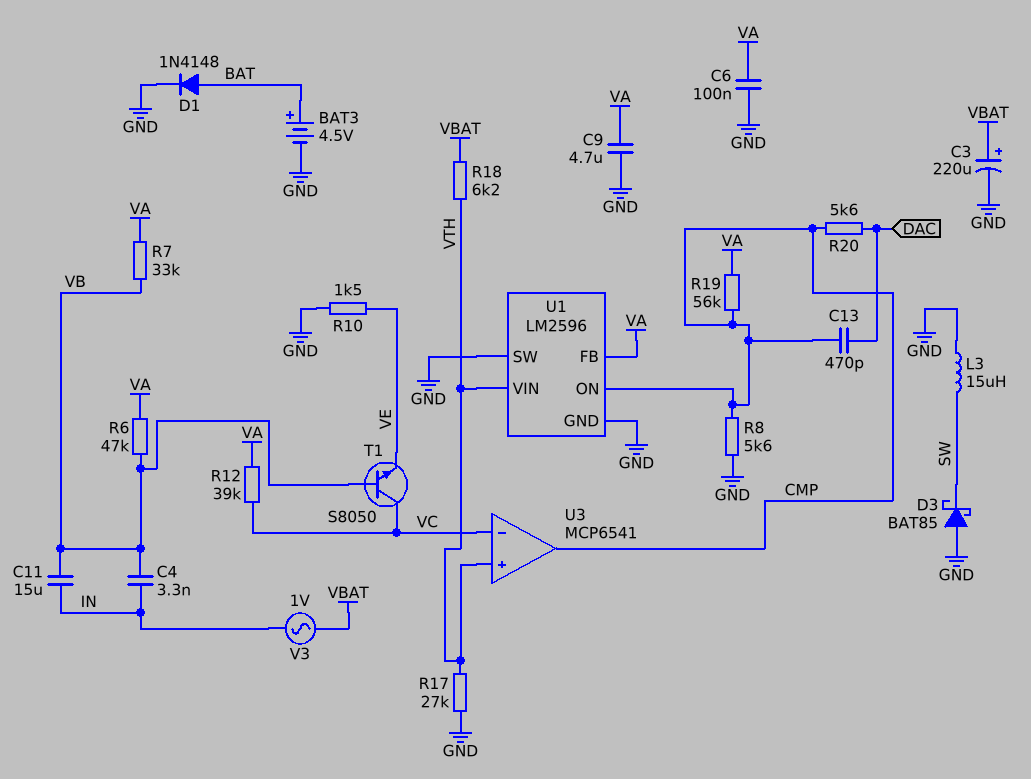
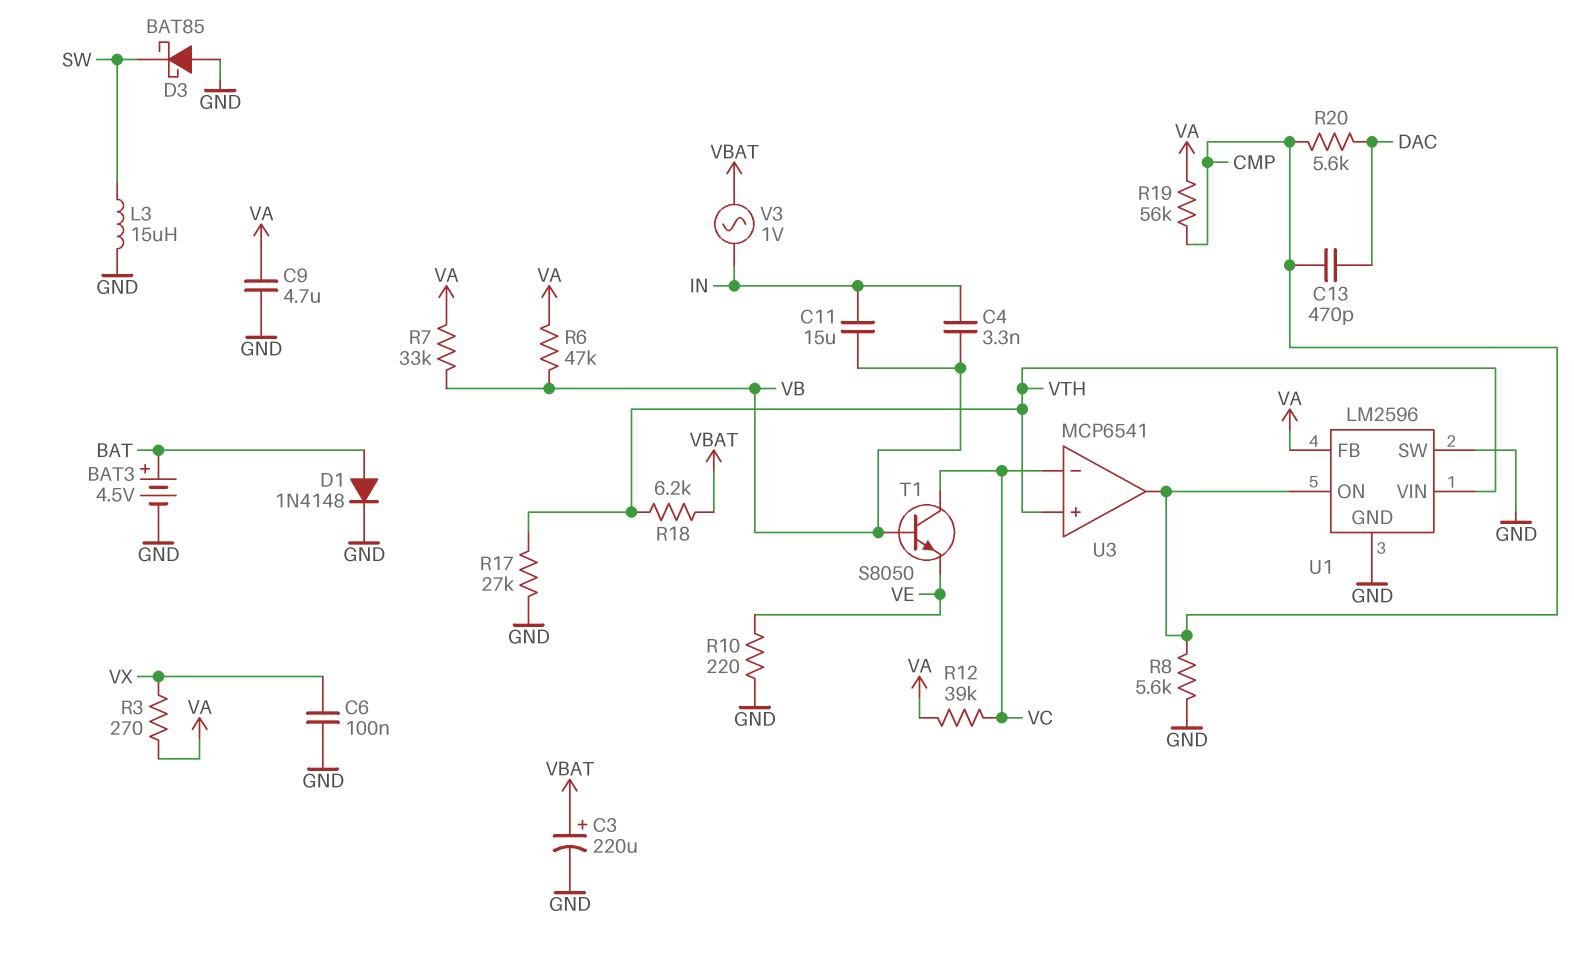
C6: 100nF (GND, VA) -> 100nF (GND, VX)
R3: none -> 270 (VA, VX)
R10: 1.5k (GND, VE) -> 220 (GND, VE)

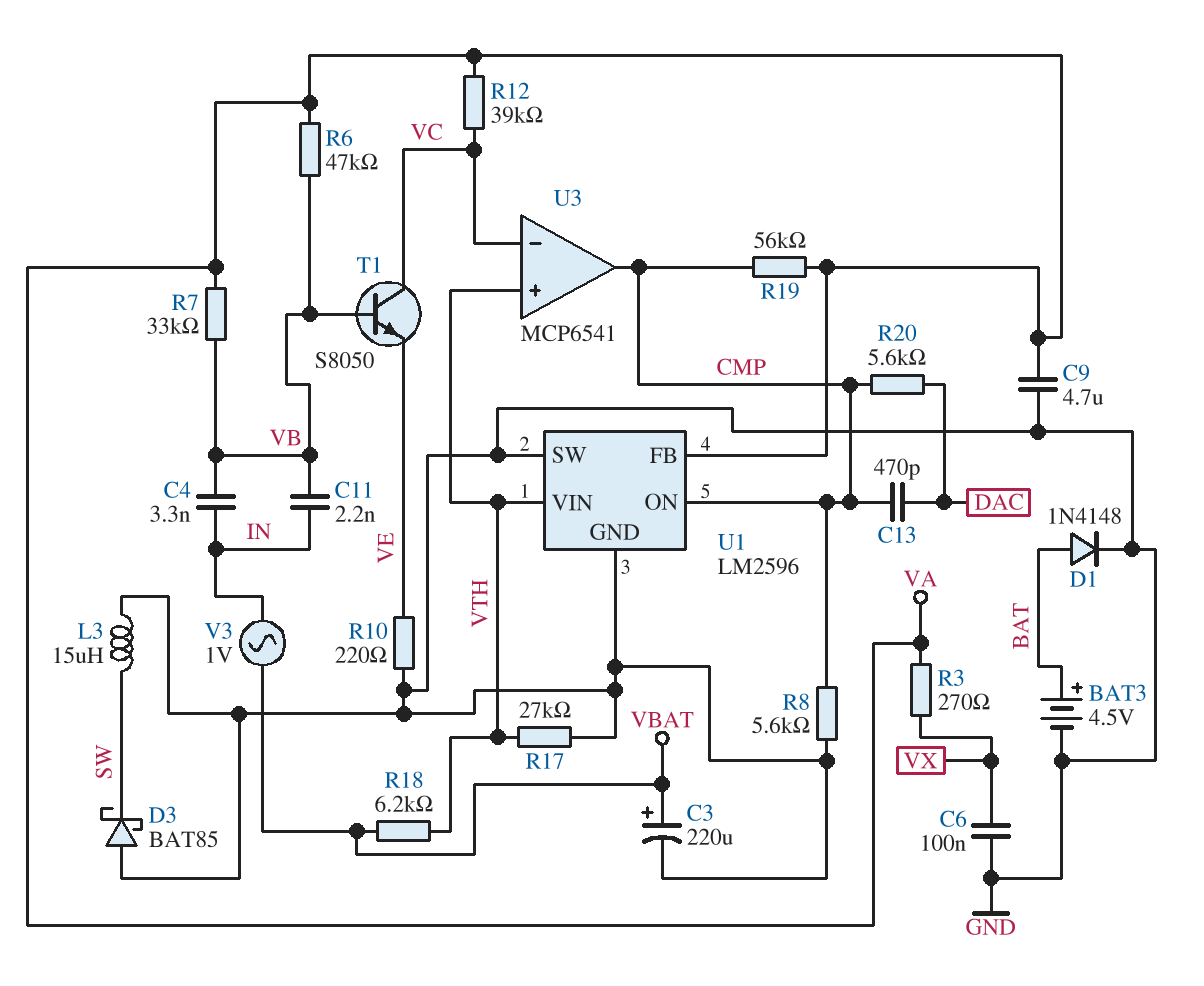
C11: 15uF (IN, VB) -> 2.2nF (IN, VB)

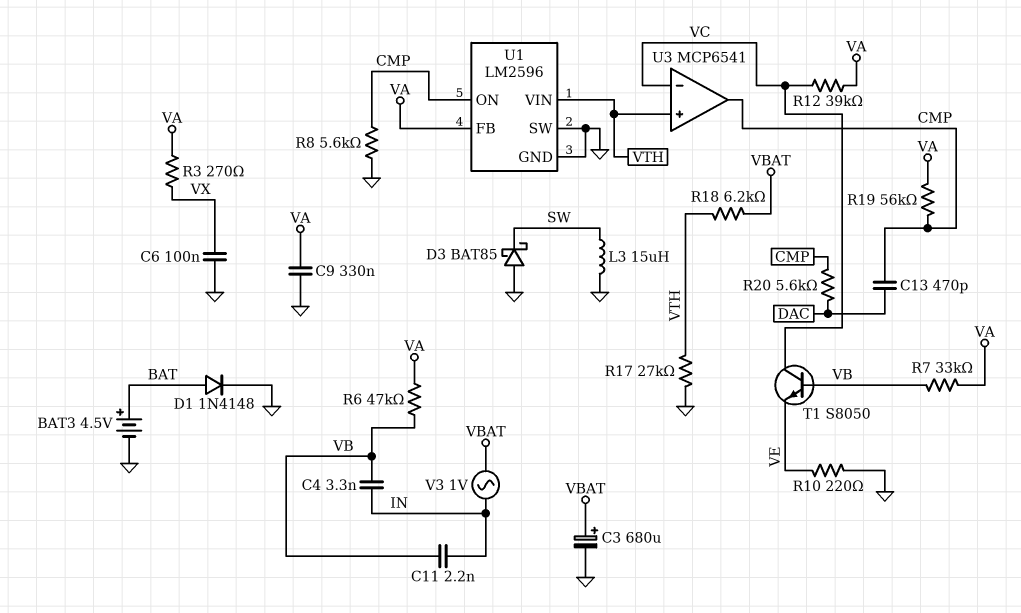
C3: 220uF (plus VBAT, minus GND) -> 680uF (plus VBAT, minus GND)
C9: 4.7uF (GND, VA) -> 330nF (GND, VA)

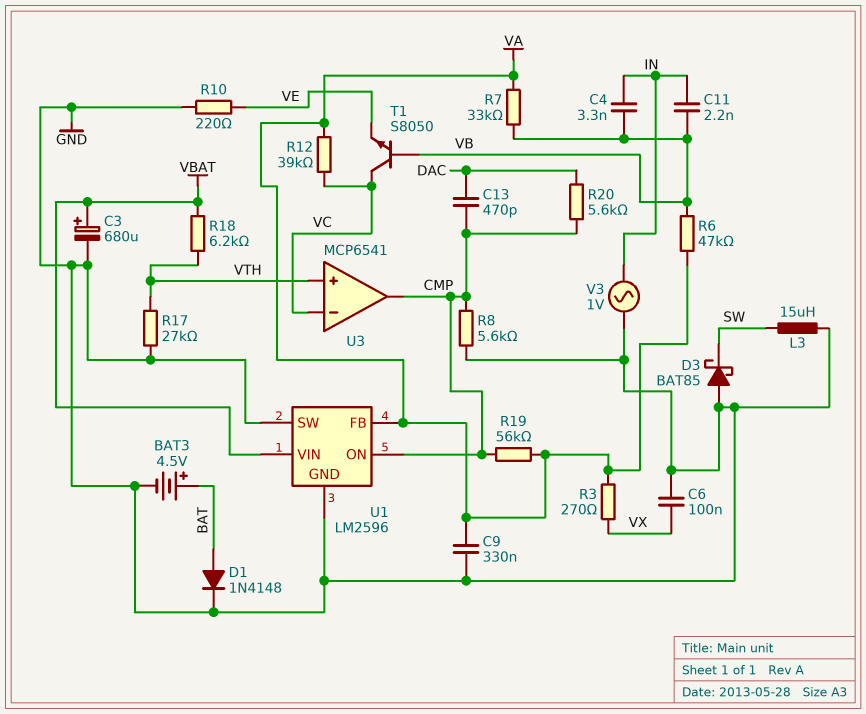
U1 pin VIN: VTH -> VBAT
V3: AC 1V (IN, VBAT) -> AC 1V (GND, IN)

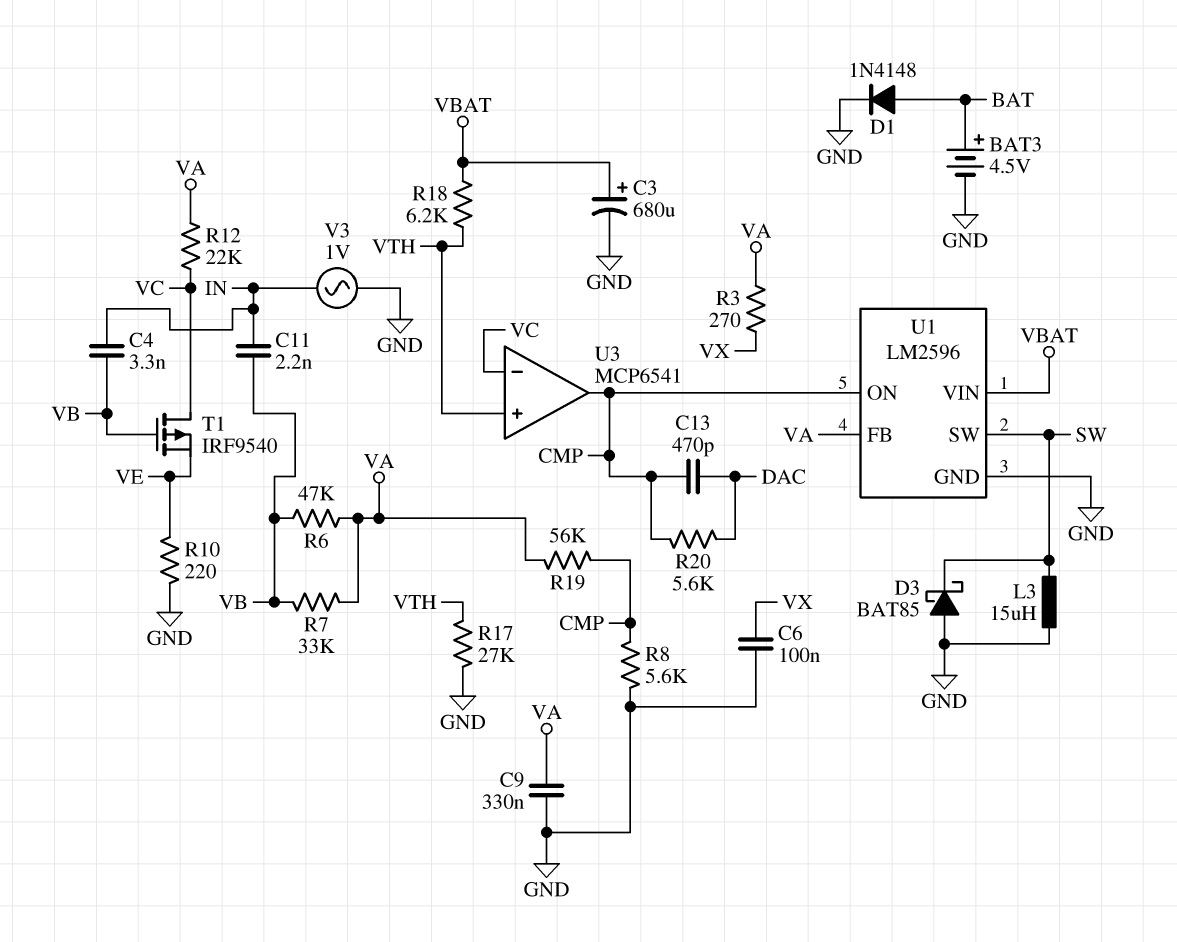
R12: 39k (VA, VC) -> 22k (VA, VC)
T1: NPN S8050 (B VB, C VC, E VE) -> PMOS IRF9540 (G VB, D VC, S VE)
U1 pin SW: GND -> SW

